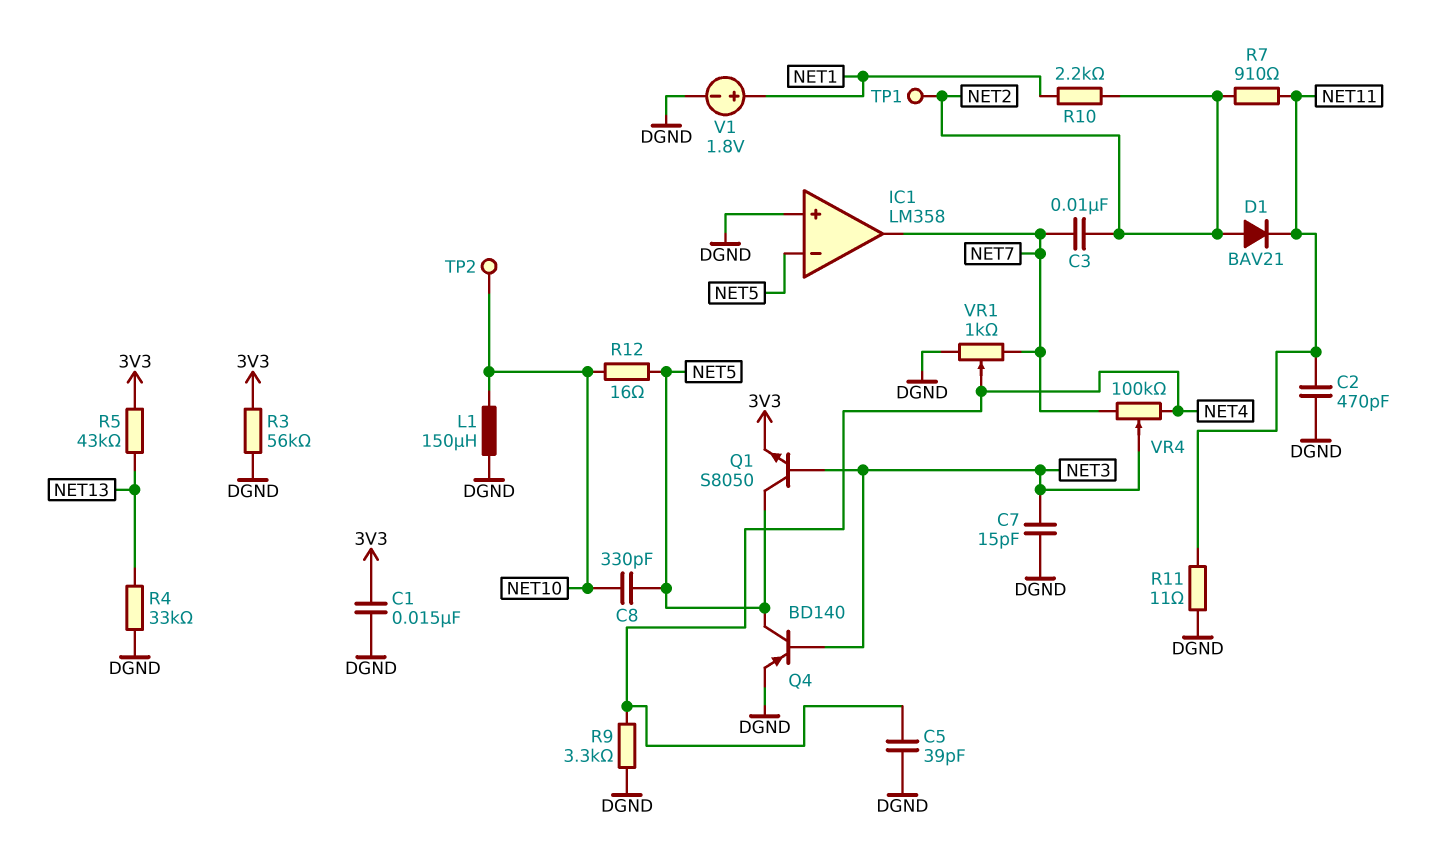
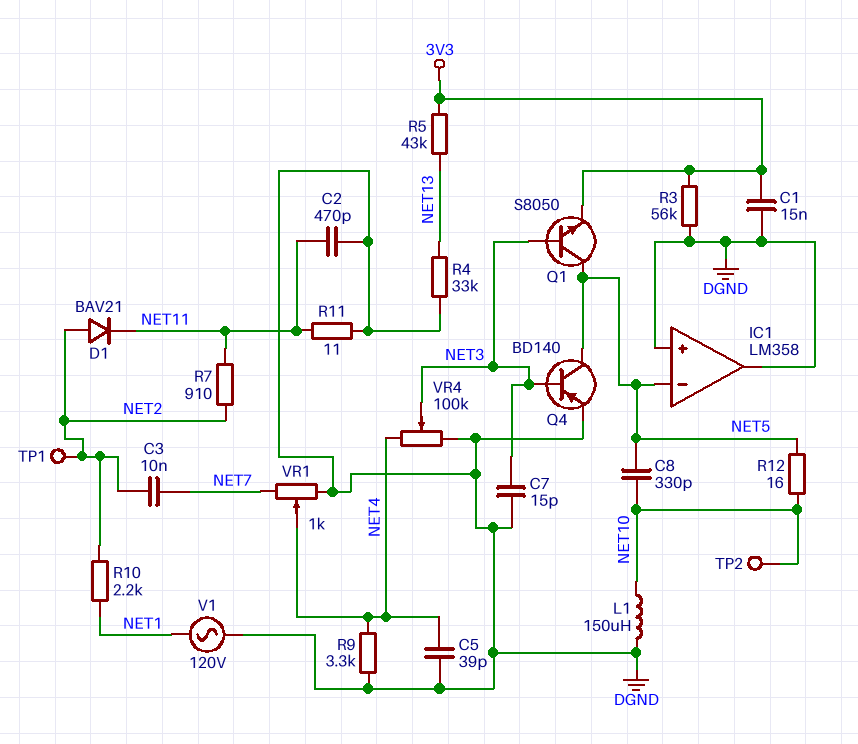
IC1 pin out: NET7 -> DGND
V1: 1.8V (plus NET1, minus DGND) -> AC 120V (DGND, NET1)
VR4: 100k (NET4, NET7, wiper NET3) -> 100k (DGND, NET4, wiper NET3)

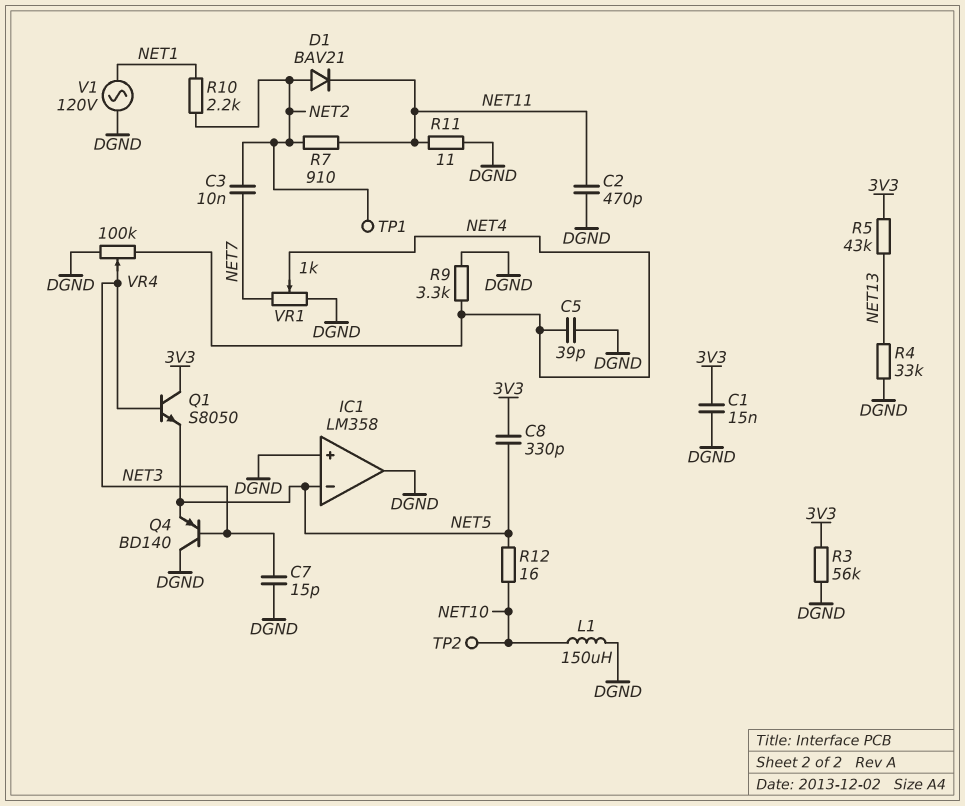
C8: 330pF (NET5, NET10) -> 330pF (3V3, NET5)
Q1: NPN S8050 (B NET3, C NET5, E 3V3) -> NPN S8050 (B NET3, C 3V3, E NET5)
Q4: PNP BD140 (B NET3, C NET5, E DGND) -> PNP BD140 (B NET3, C DGND, E NET5)

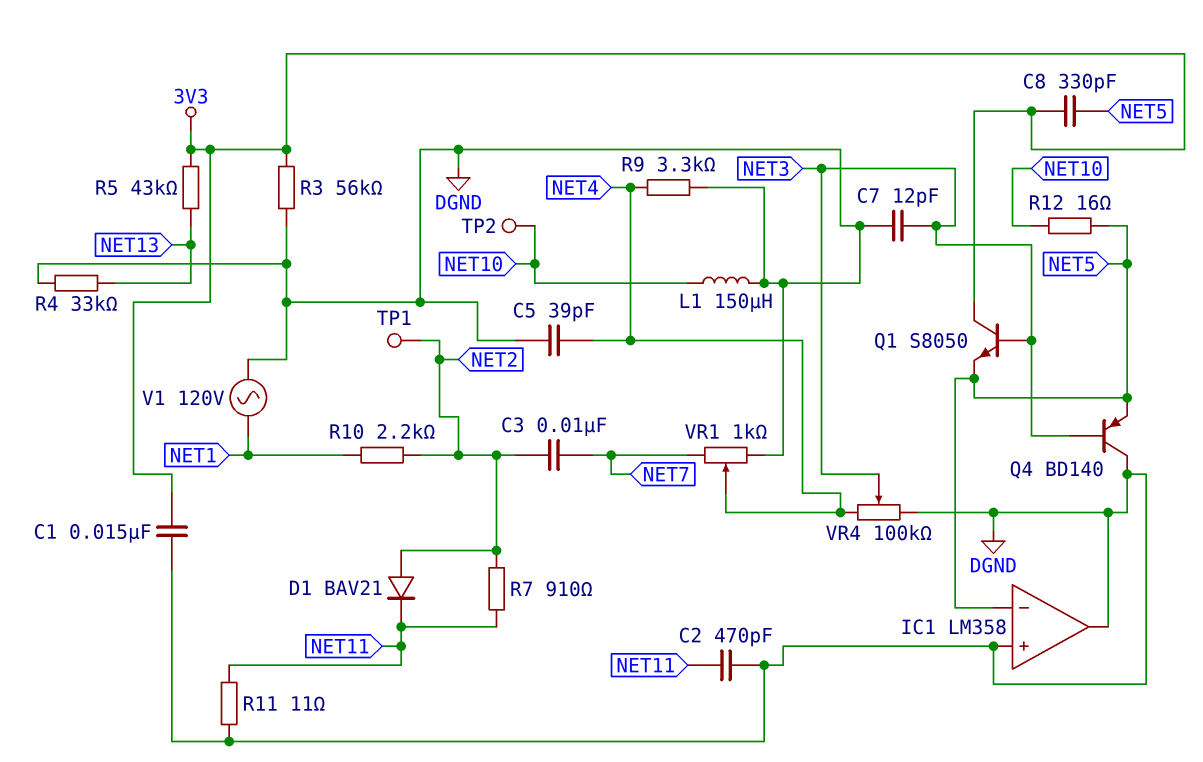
C7: 15pF (DGND, NET3) -> 12pF (DGND, NET3)

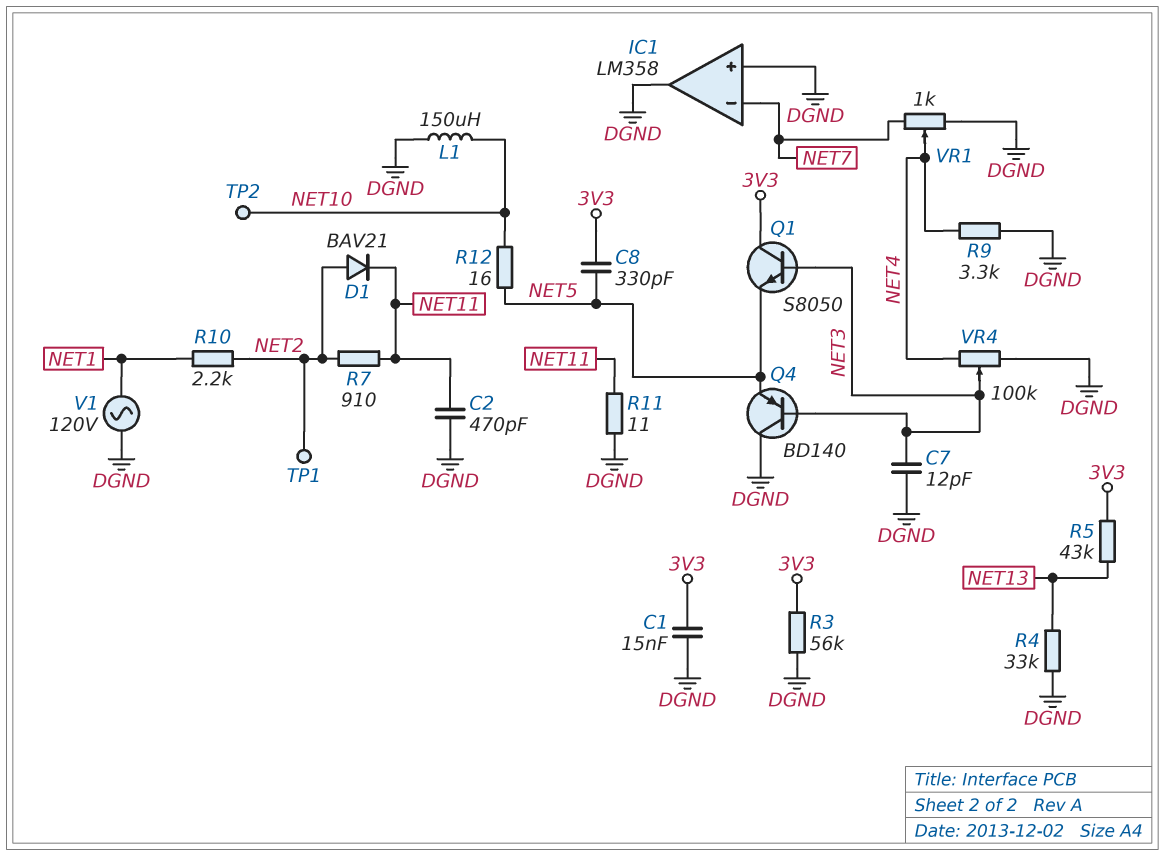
C3: 10nF (NET2, NET7) -> none
C5: 39pF (DGND, NET4) -> none
IC1 pin in-: NET5 -> NET7

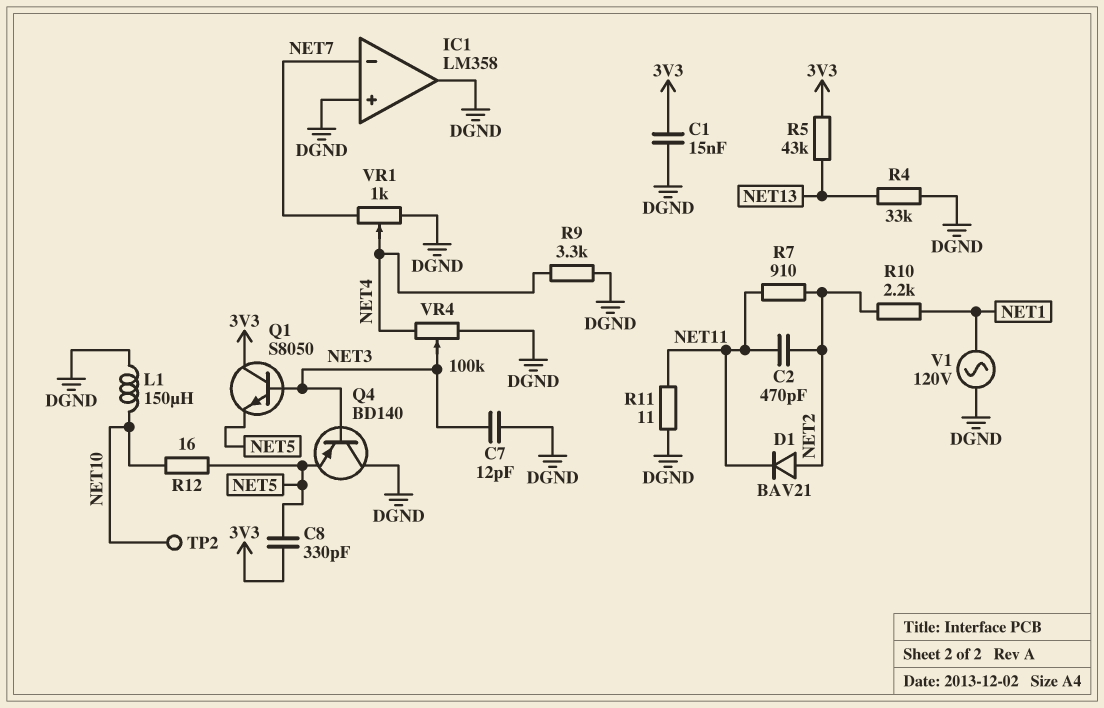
C2: 470pF (DGND, NET11) -> 470pF (NET2, NET11)
R3: 56k (3V3, DGND) -> none
TP1: test point (NET2) -> none

